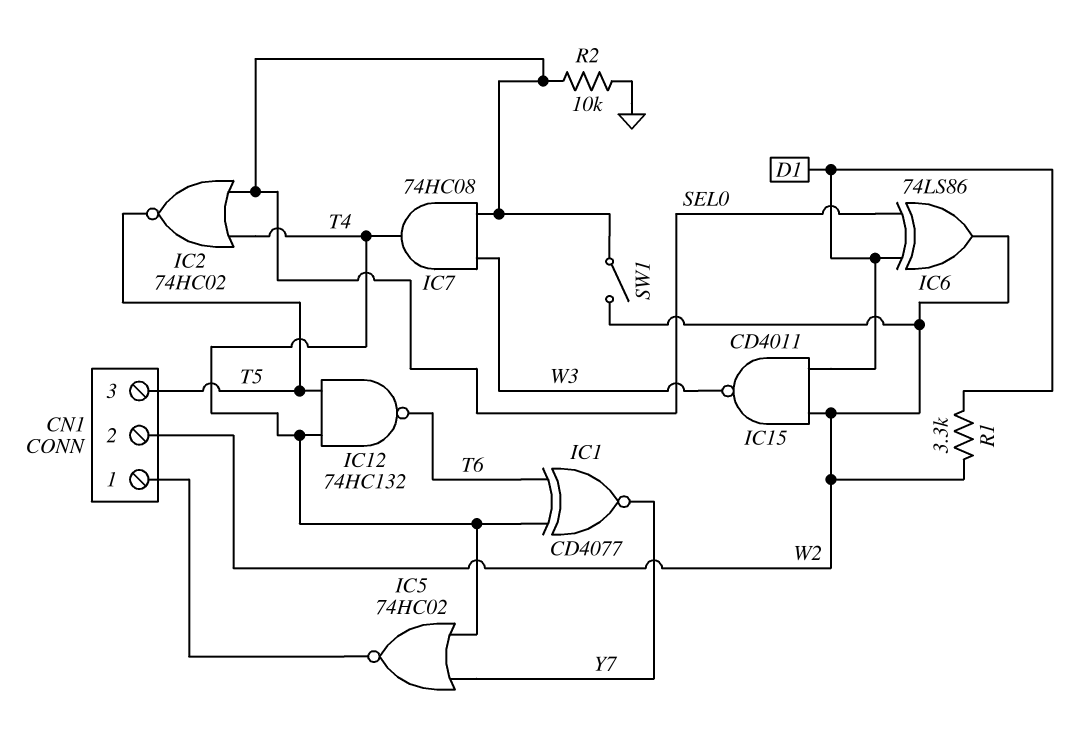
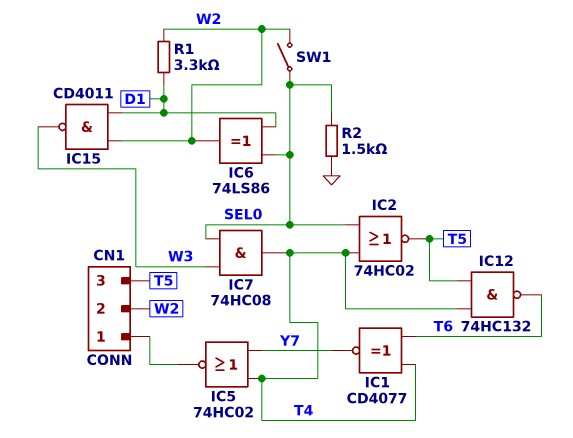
R2: 10k (GND, SEL0) -> 1.5k (GND, SEL0)

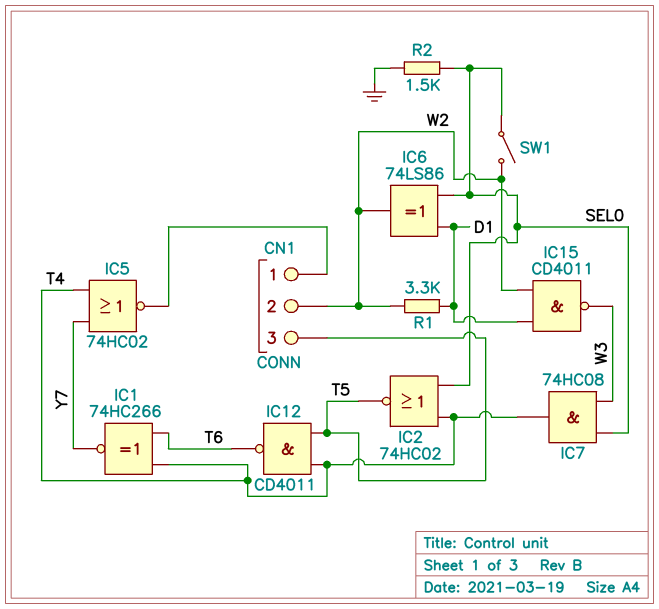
IC1: XNOR CD4077 (in T4, in T6, out Y7) -> XNOR 74HC266 (in T4, in T6, out Y7)
IC12: NAND 74HC132 (in T4, in T5, out T6) -> NAND CD4011 (in T4, in T5, out T6)

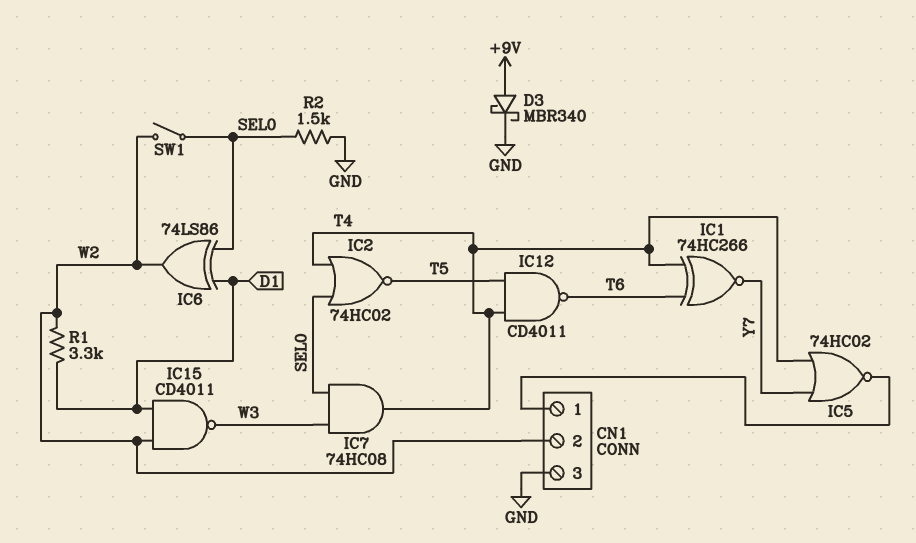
CN1 pin 3: T5 -> GND
D3: none -> schottky MBR340 (A +9V, K GND)

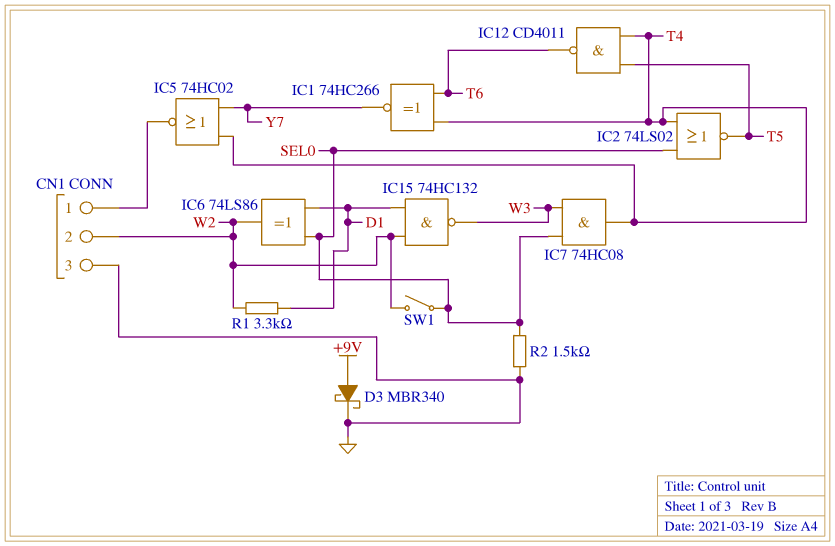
IC2: NOR 74HC02 (in SEL0, in T4, out T5) -> NOR 74LS02 (in SEL0, in T4, out T5)
IC15: NAND CD4011 (in D1, in W2, out W3) -> NAND 74HC132 (in D1, in W2, out W3)

